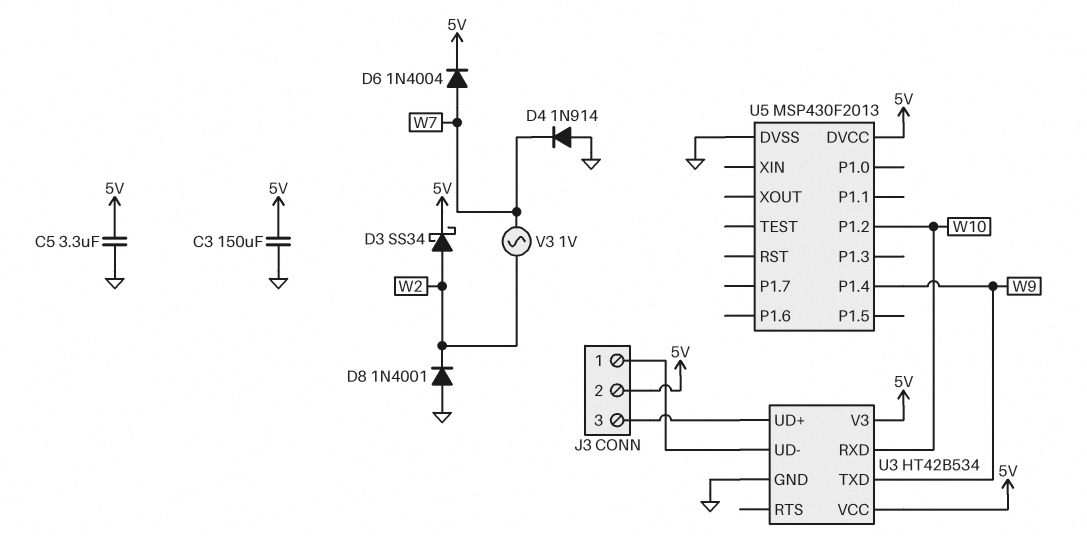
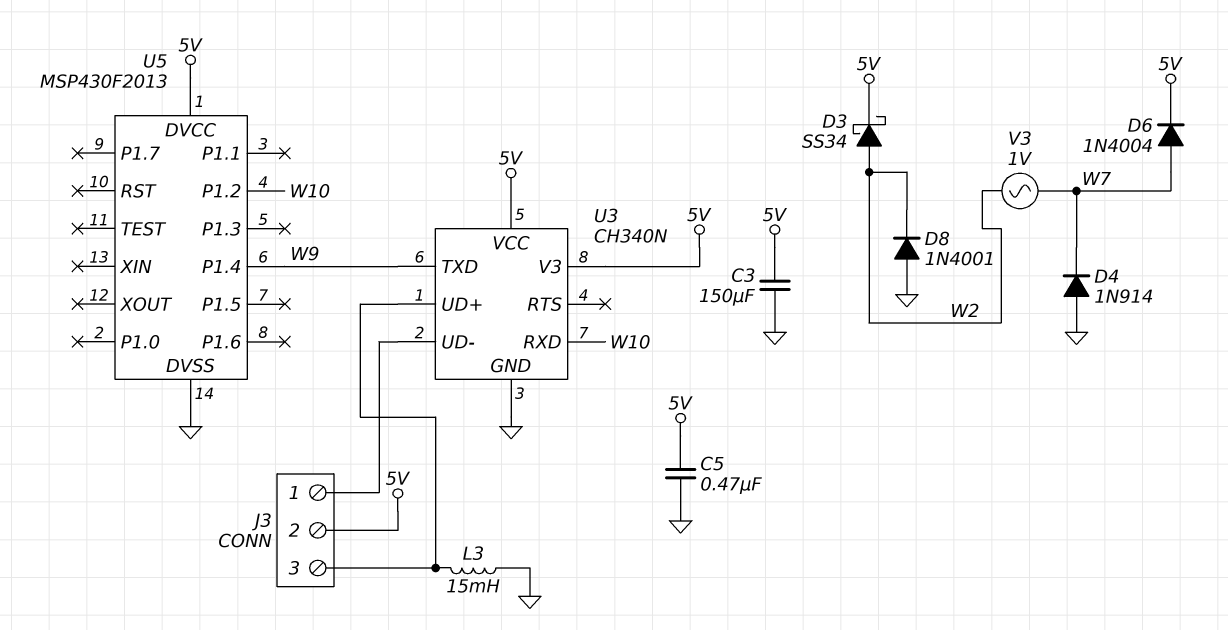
C5: 3.3uF (5V, GND) -> 470nF (5V, GND)
L3: none -> 15mH (GND, J3/3)
U3: HT42B534 -> CH340N

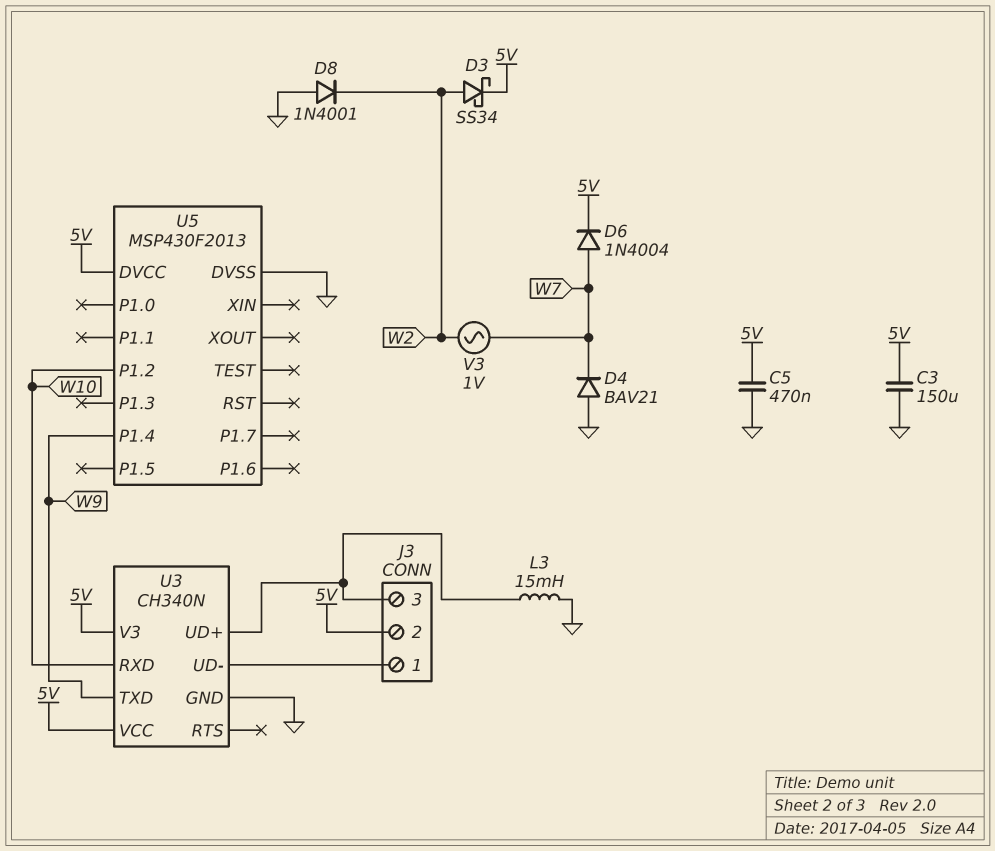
D4: diode 1N914 (A GND, K W7) -> diode BAV21 (A GND, K W7)

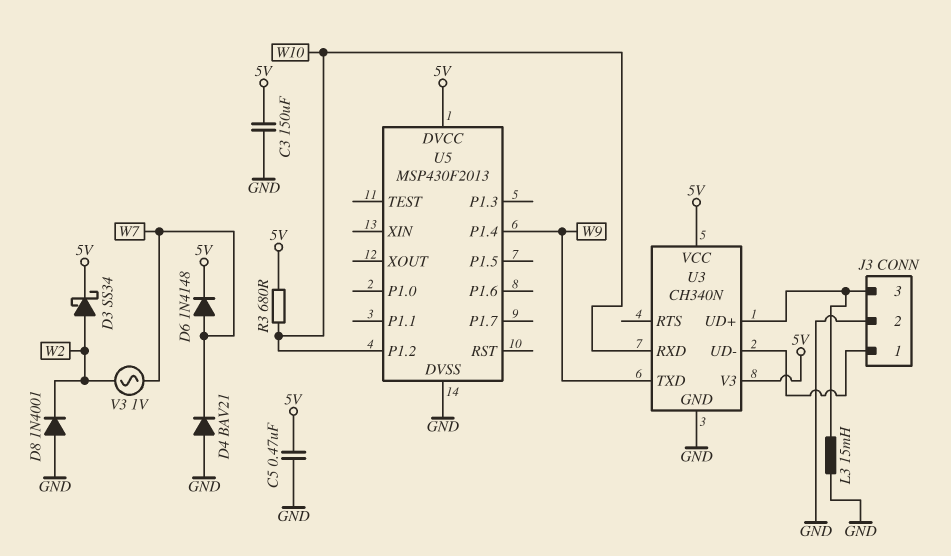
D6: diode 1N4004 (A W7, K 5V) -> diode 1N4148 (A W7, K 5V)
J3 pin 2: 5V -> GND
R3: none -> 680 (5V, W10)

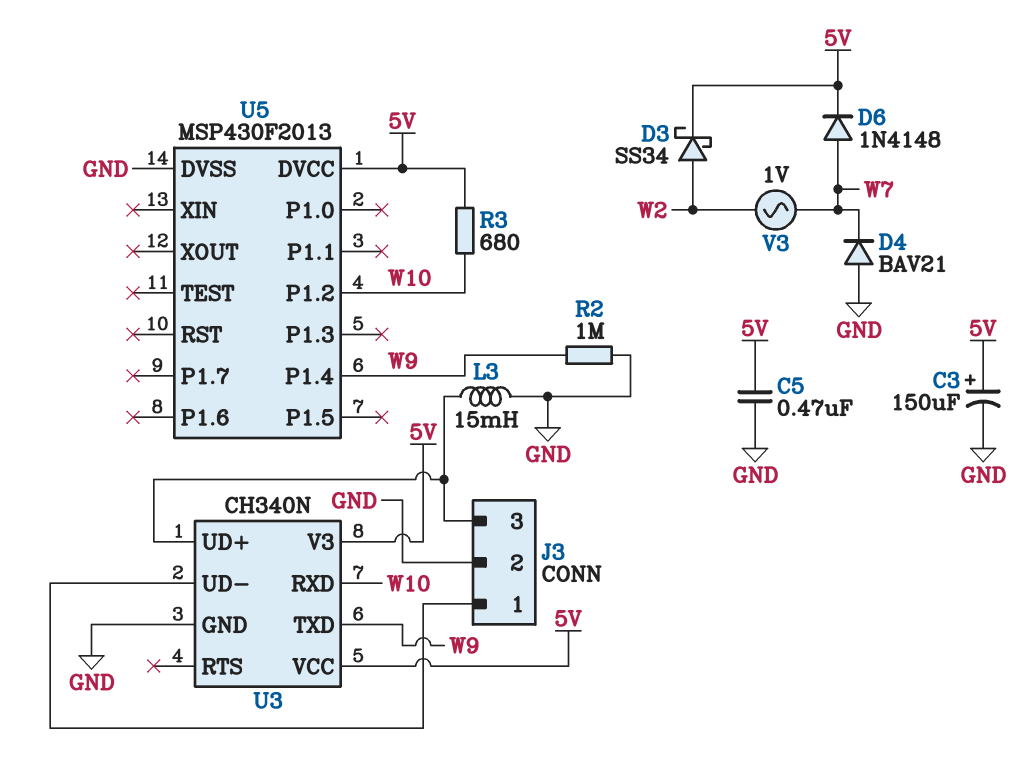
C3: 150uF (5V, GND) -> 150uF (plus 5V, minus GND)
D8: diode 1N4001 (A GND, K W2) -> none
R2: none -> 1M (GND, W9)

